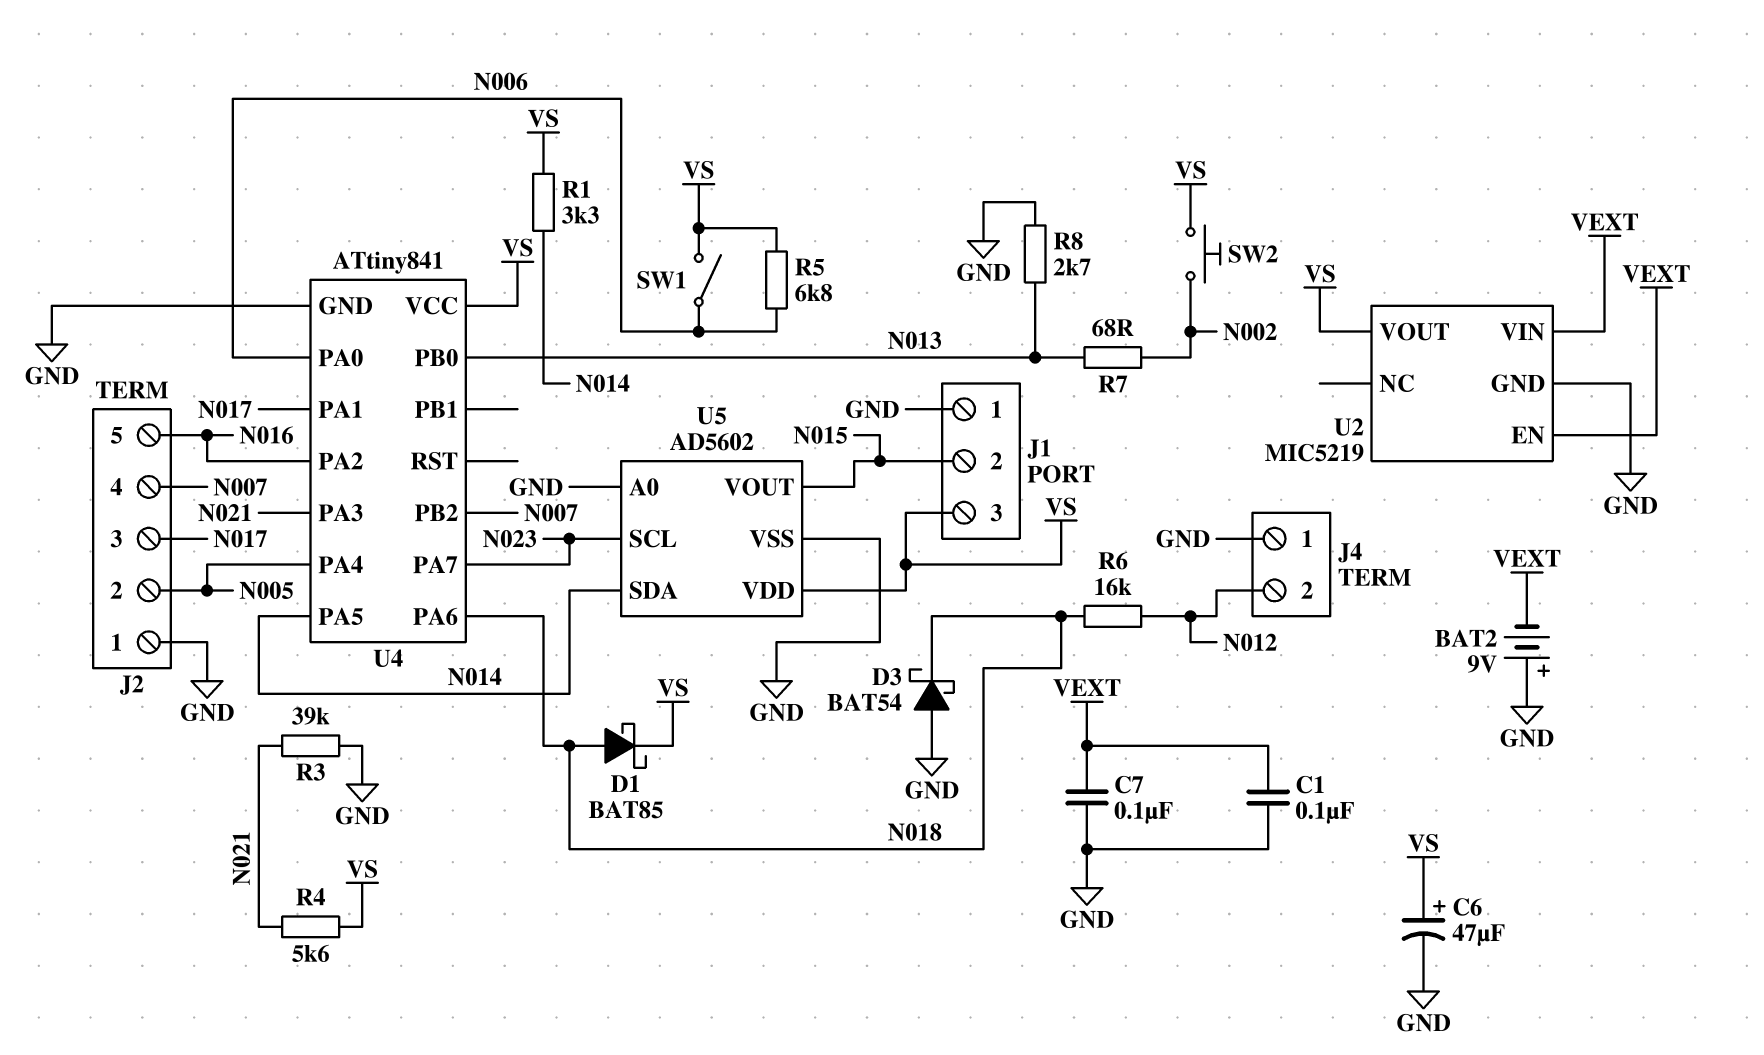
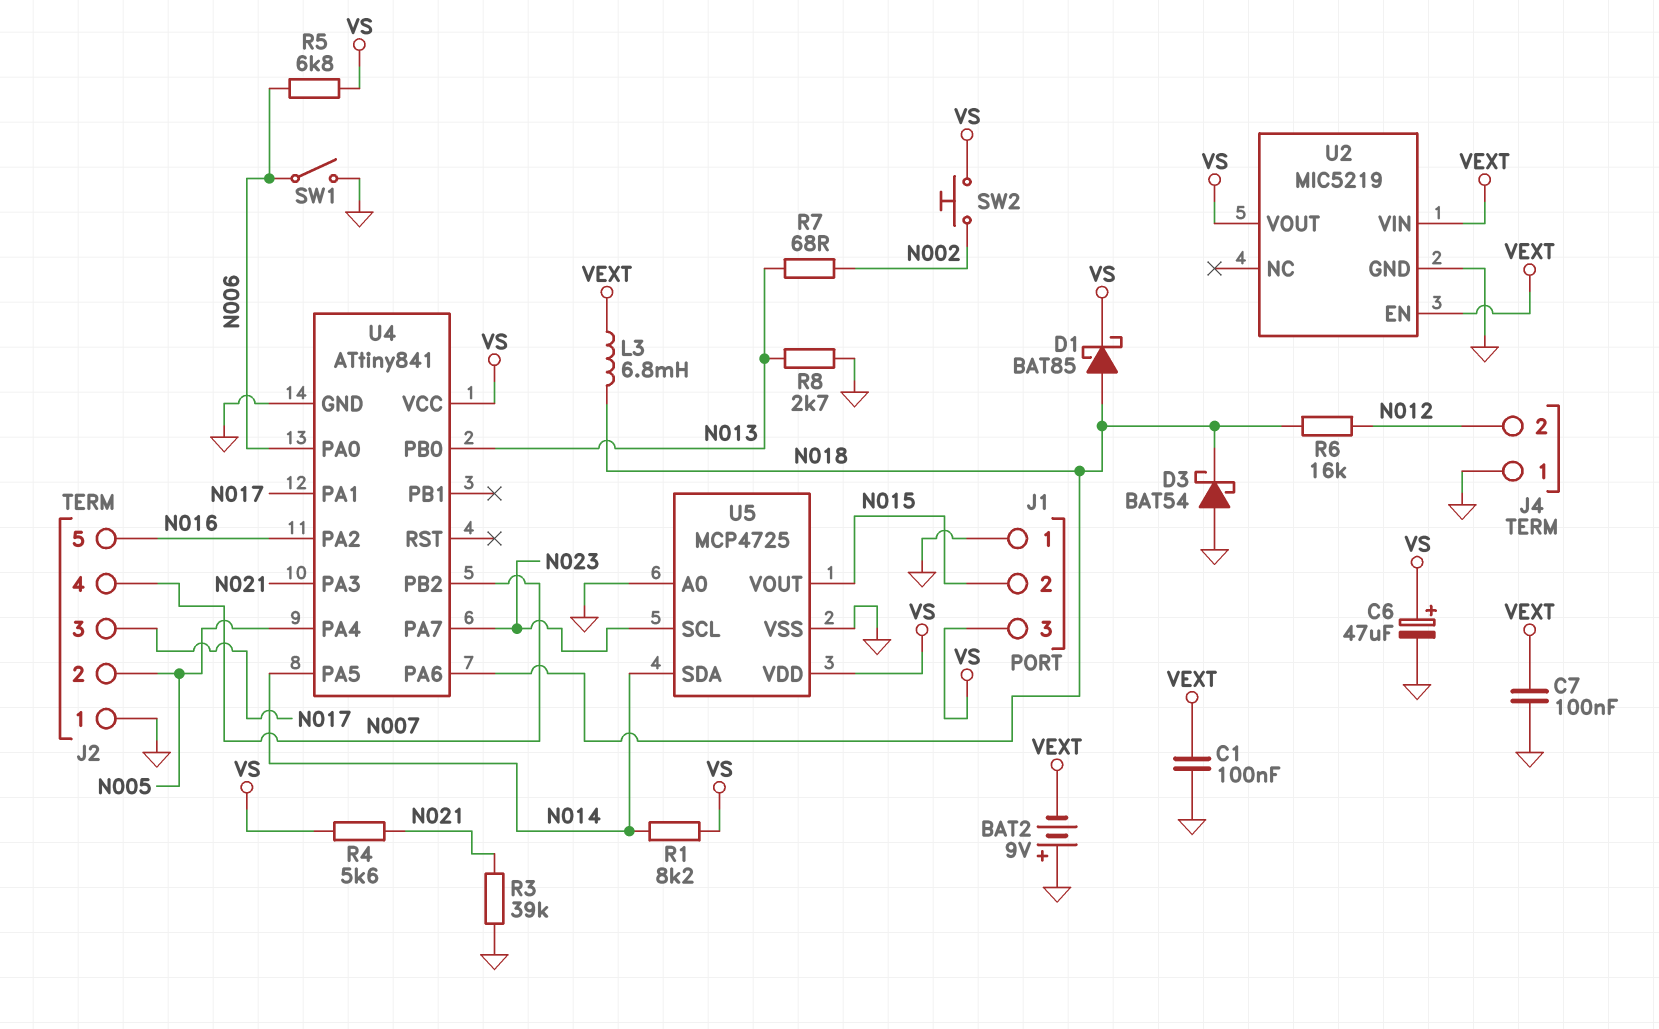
L3: none -> 6.8mH (N018, VEXT)
R1: 3.3k (N014, VS) -> 8.2k (N014, VS)
SW1: switch (N006, VS) -> switch (GND, N006)
U5: AD5602 -> MCP4725

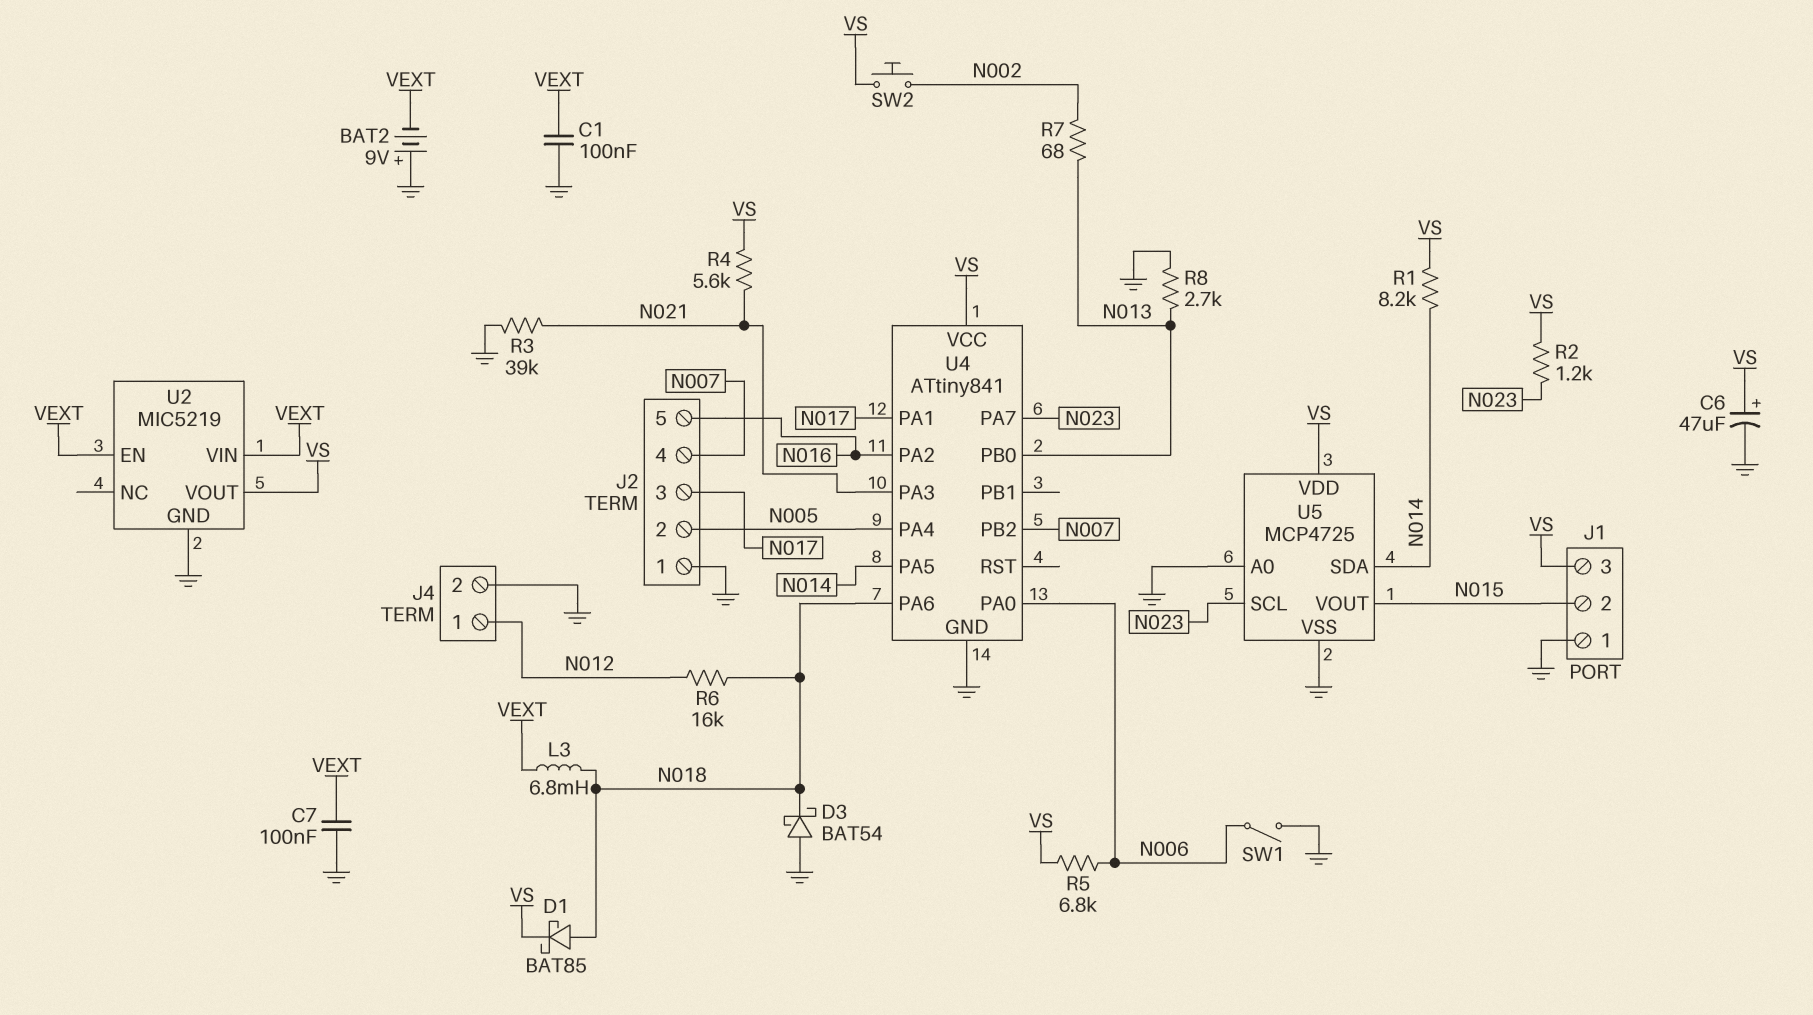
J4 pin 1: GND -> N012
J4 pin 2: N012 -> GND
R2: none -> 1.2k (N023, VS)

